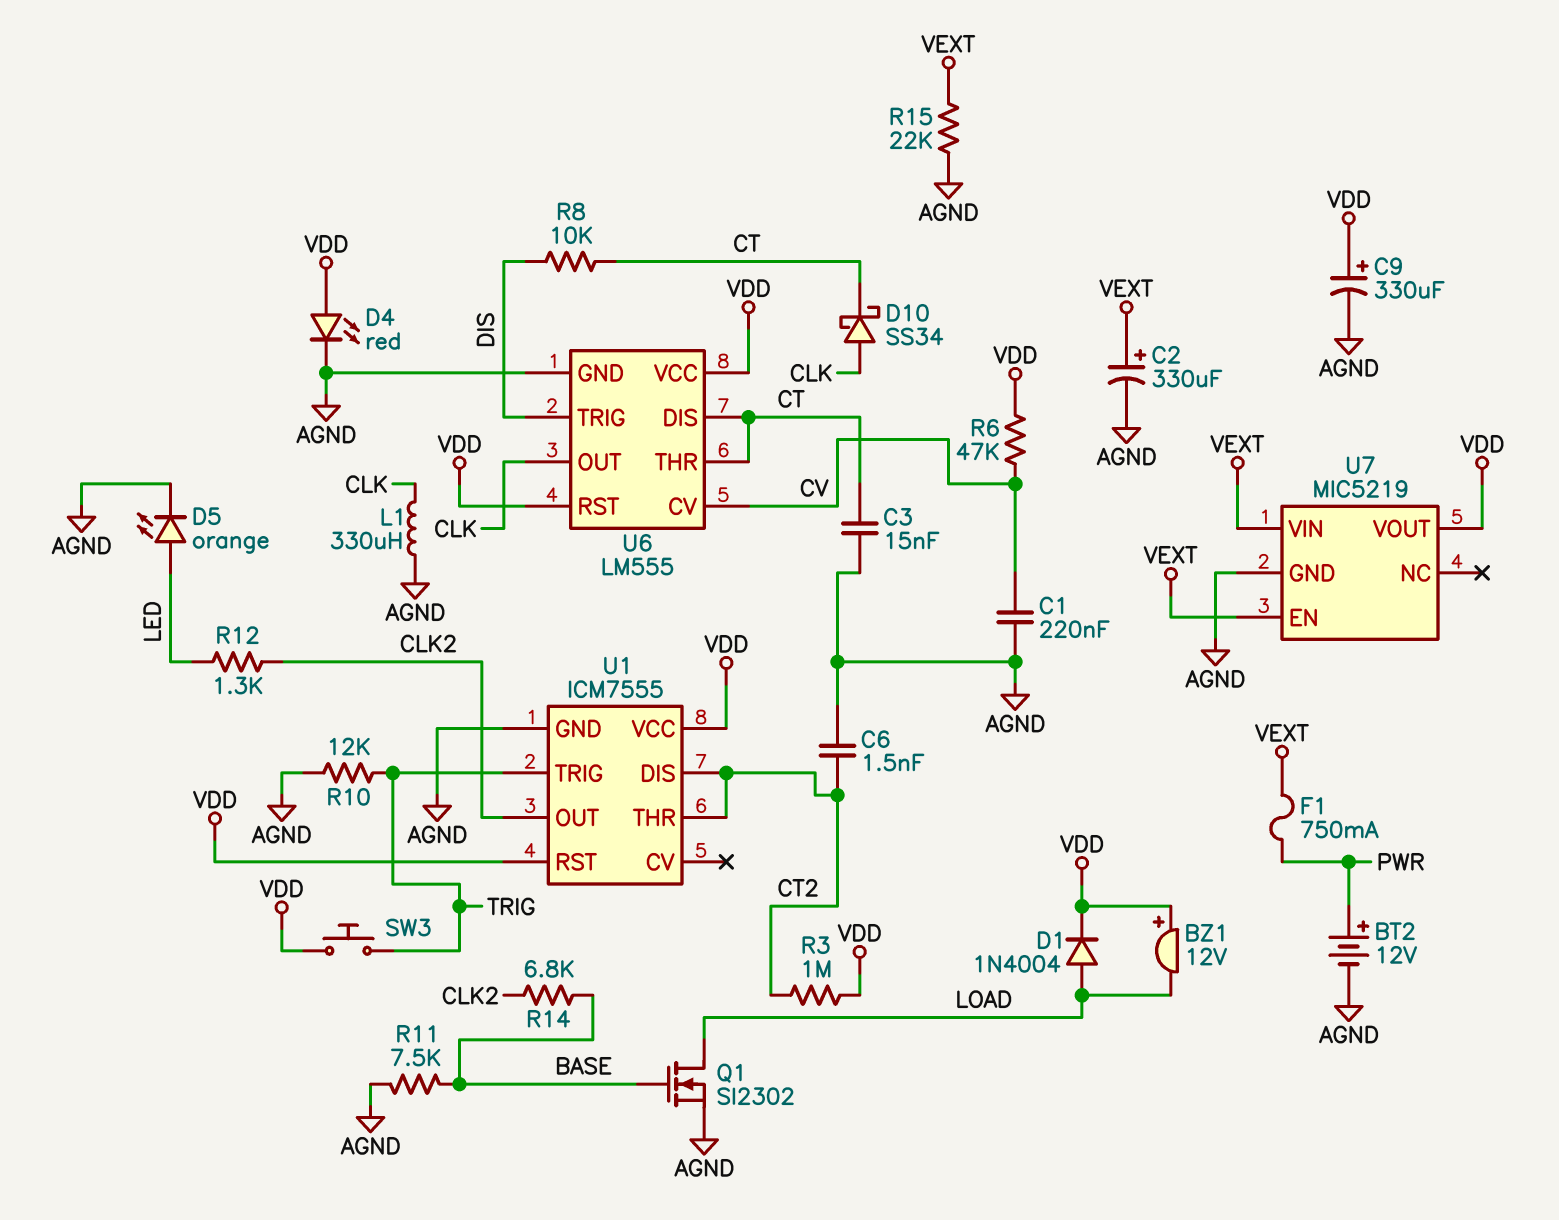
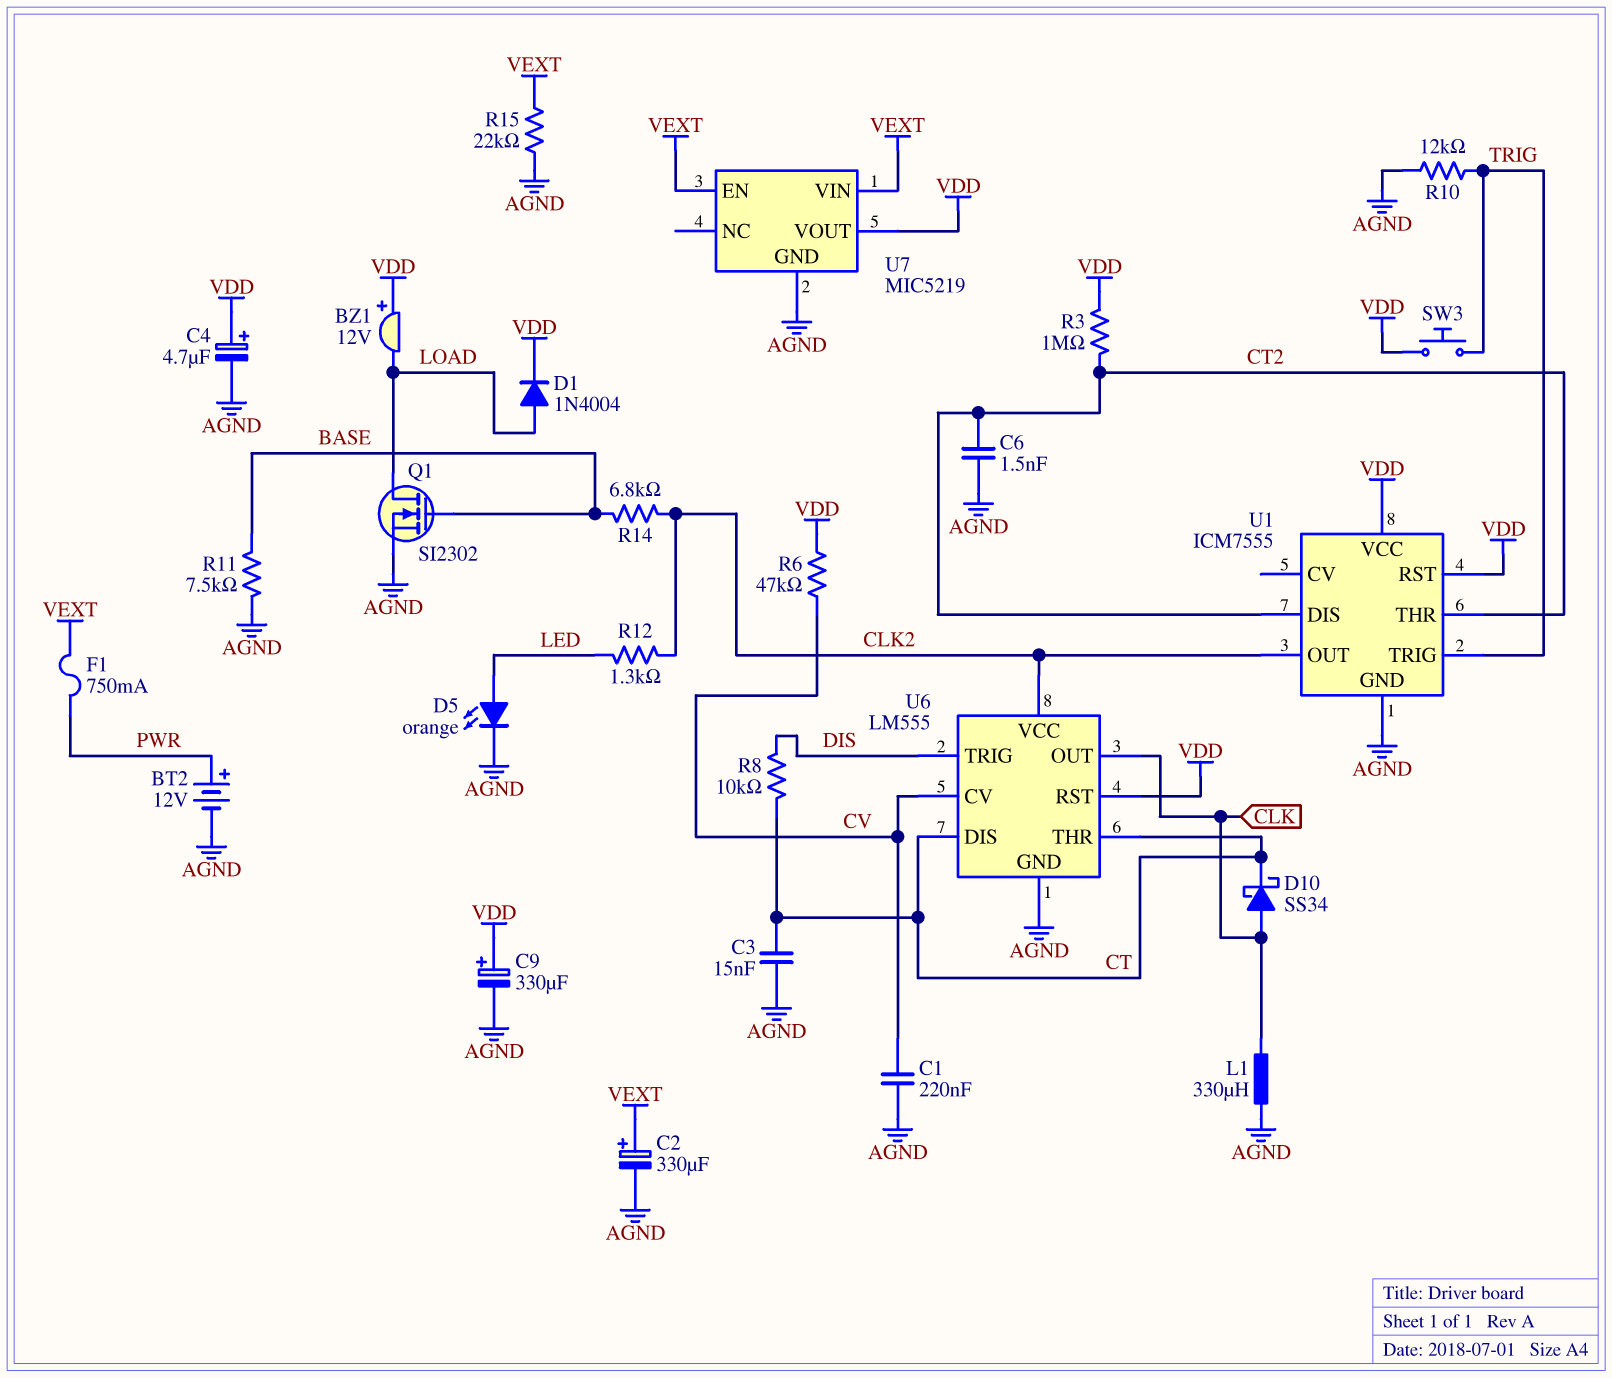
C4: none -> 4.7uF (plus VDD, minus AGND)
D4: LED red (A VDD, K AGND) -> none
U6 pin VCC: VDD -> CLK2

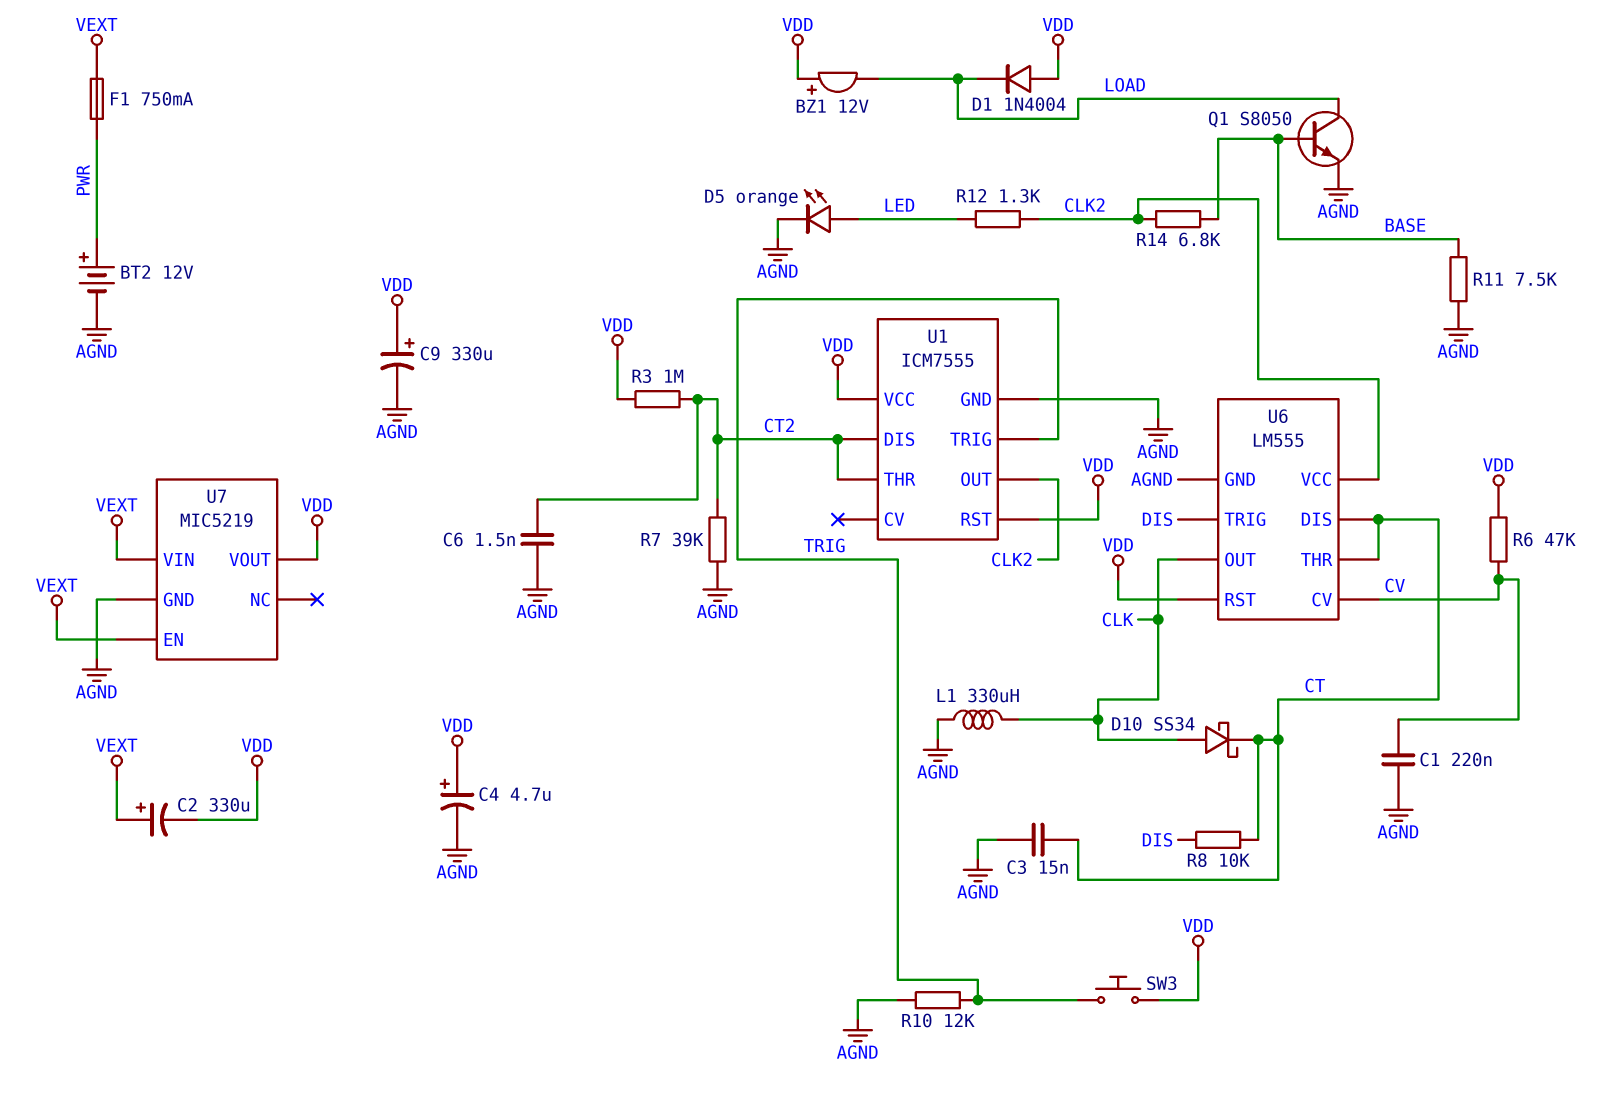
C2: 330uF (plus VEXT, minus AGND) -> 330uF (plus VEXT, minus VDD)
D1: diode 1N4004 (A LOAD, K VDD) -> diode 1N4004 (A VDD, K LOAD)
Q1: NMOS SI2302 (G BASE, D LOAD, S AGND) -> NPN S8050 (B BASE, C LOAD, E AGND)
R7: none -> 39k (AGND, CT2)
R15: 22k (AGND, VEXT) -> none

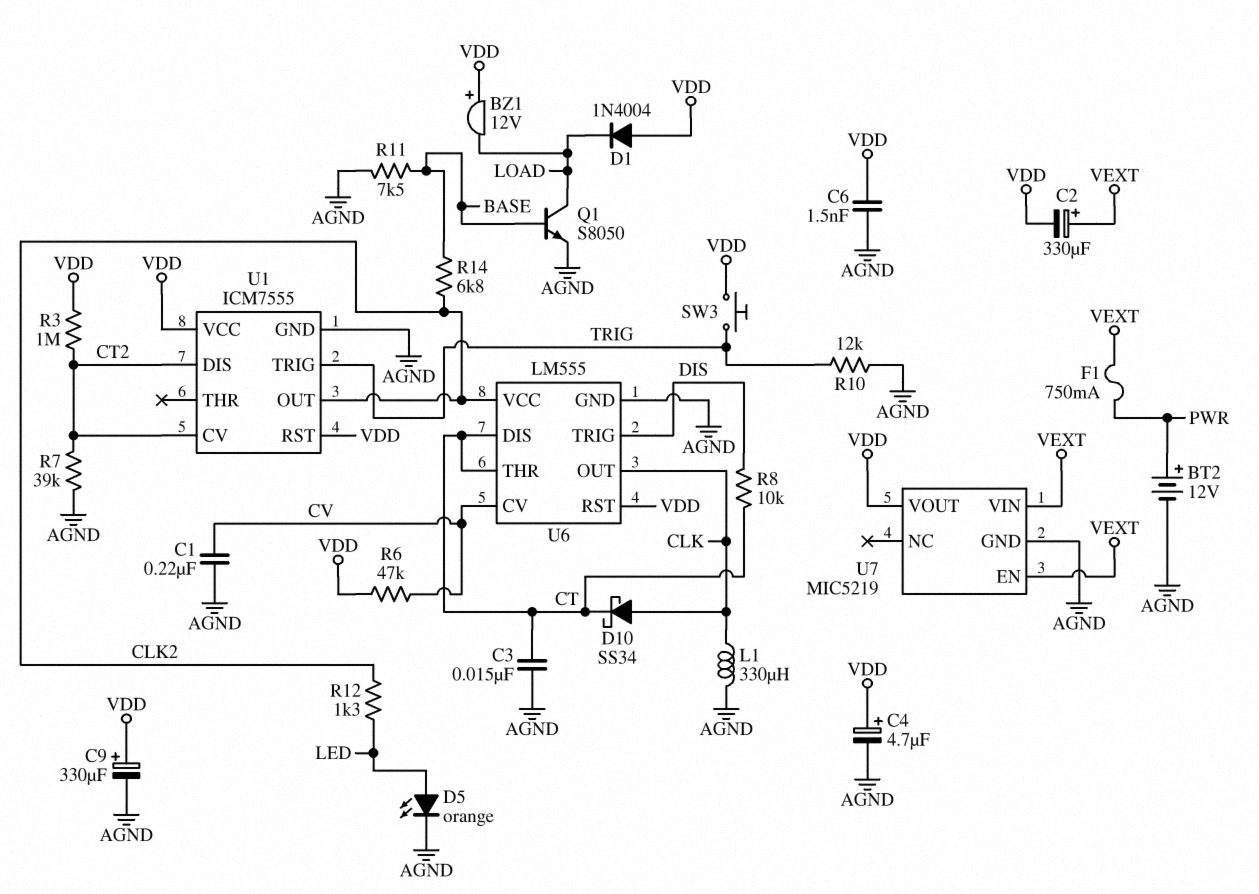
C6: 1.5nF (AGND, CT2) -> 1.5nF (AGND, VDD)
U1 pin CV: none -> CT2
U1 pin THR: CT2 -> none

